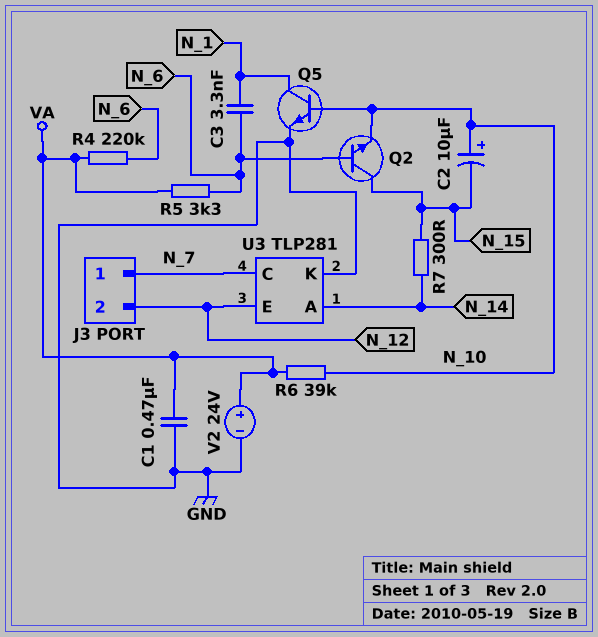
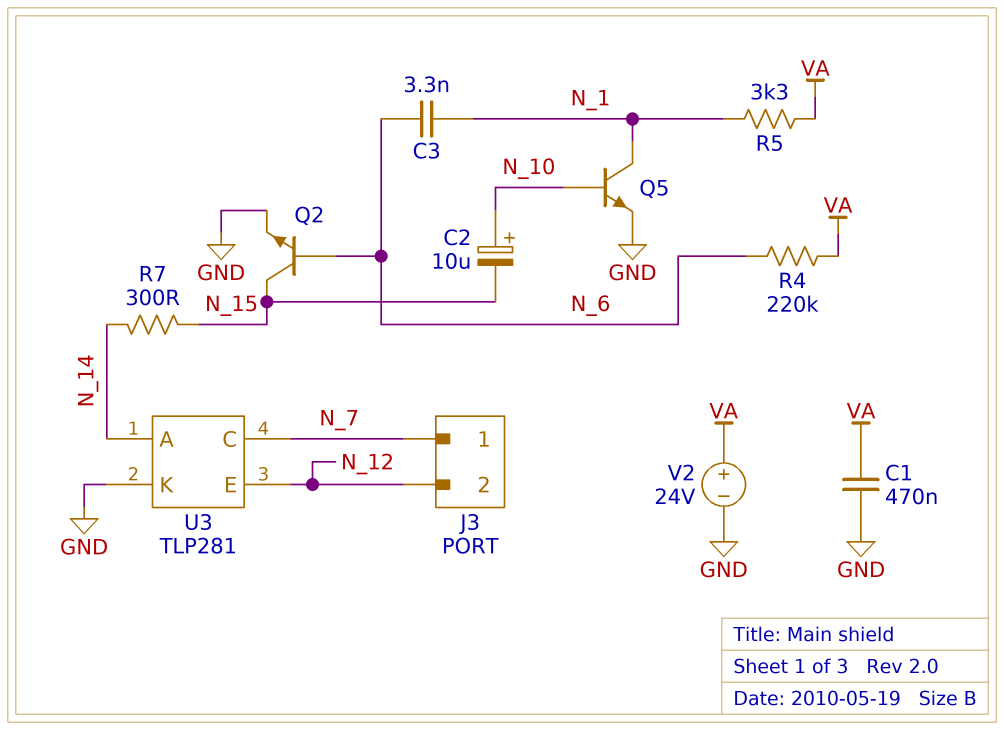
Q2: NPN (B N_6, C N_15, E N_10) -> NPN (B N_6, C N_15, E GND)
R5: 3.3k (N_6, VA) -> 3.3k (N_1, VA)
R6: 39k (N_10, VA) -> none

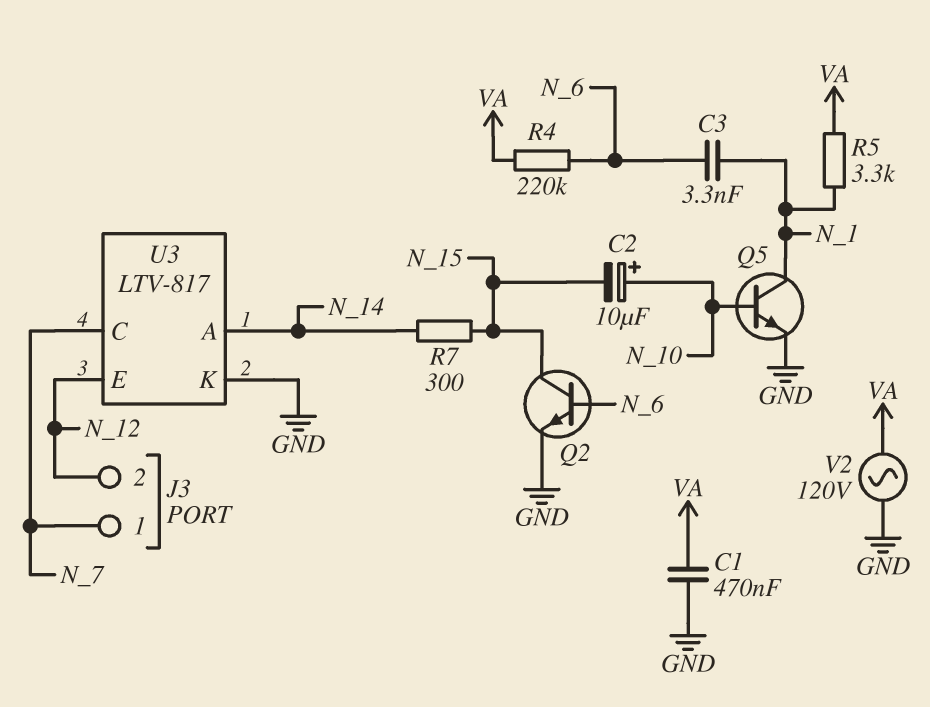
U3: TLP281 -> LTV-817
V2: 24V (plus VA, minus GND) -> AC 120V (GND, VA)

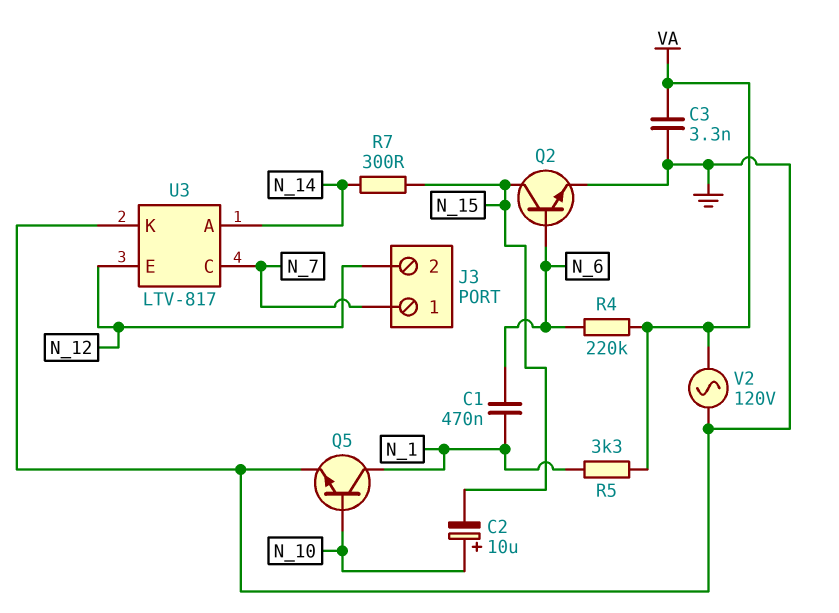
C1: 470nF (GND, VA) -> 470nF (N_1, N_6)
C3: 3.3nF (N_1, N_6) -> 3.3nF (GND, VA)

